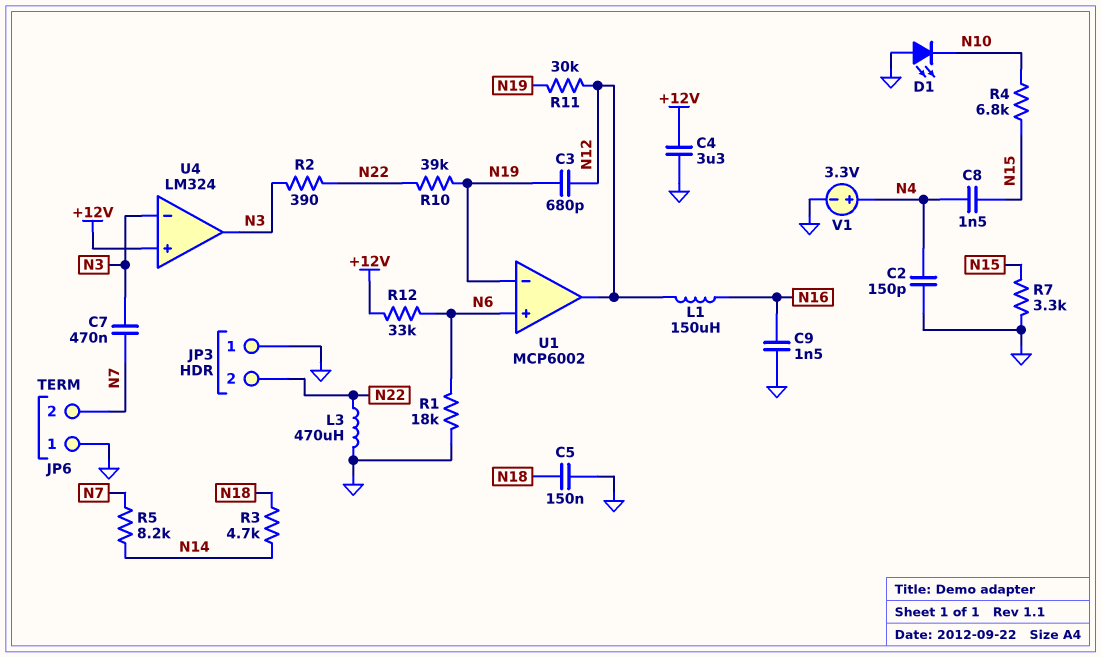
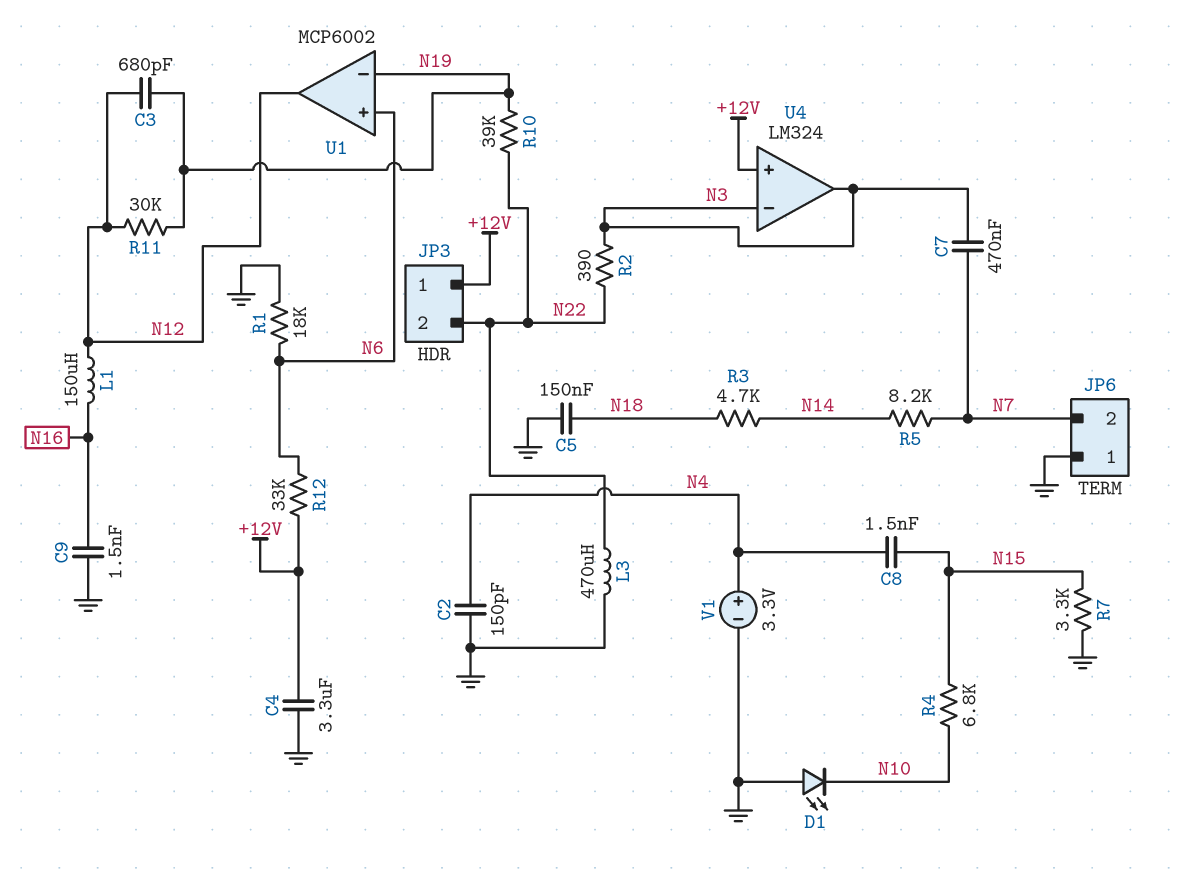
JP3 pin 1: GND -> +12V

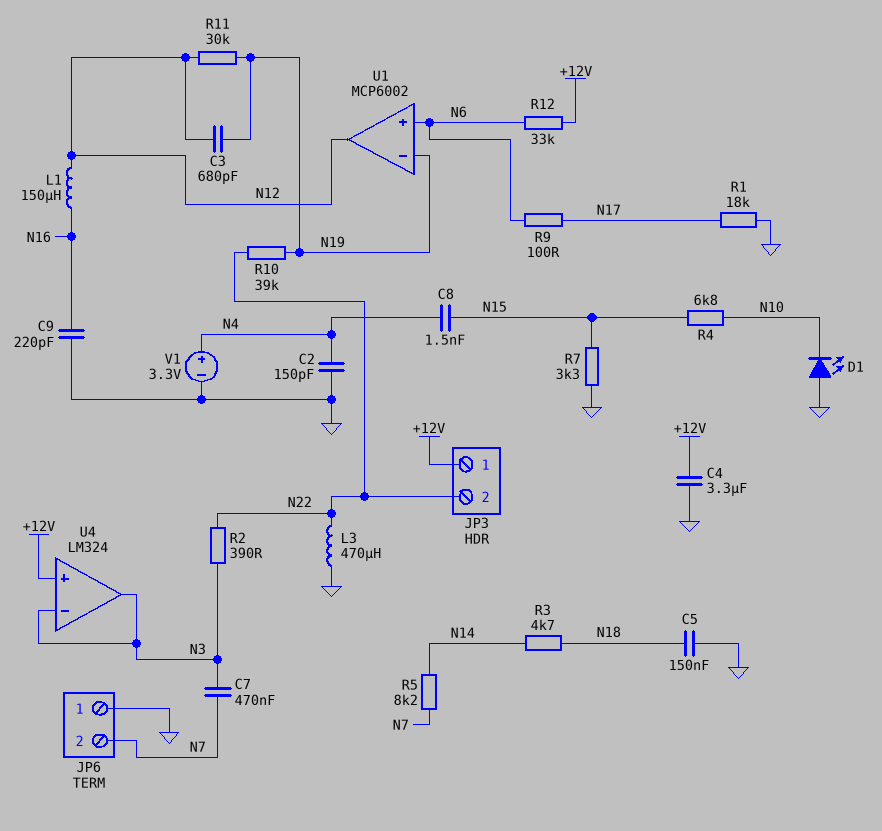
C9: 1.5nF (GND, N16) -> 220pF (GND, N16)
R1: 18k (GND, N6) -> 18k (GND, N17)
R9: none -> 100 (N6, N17)

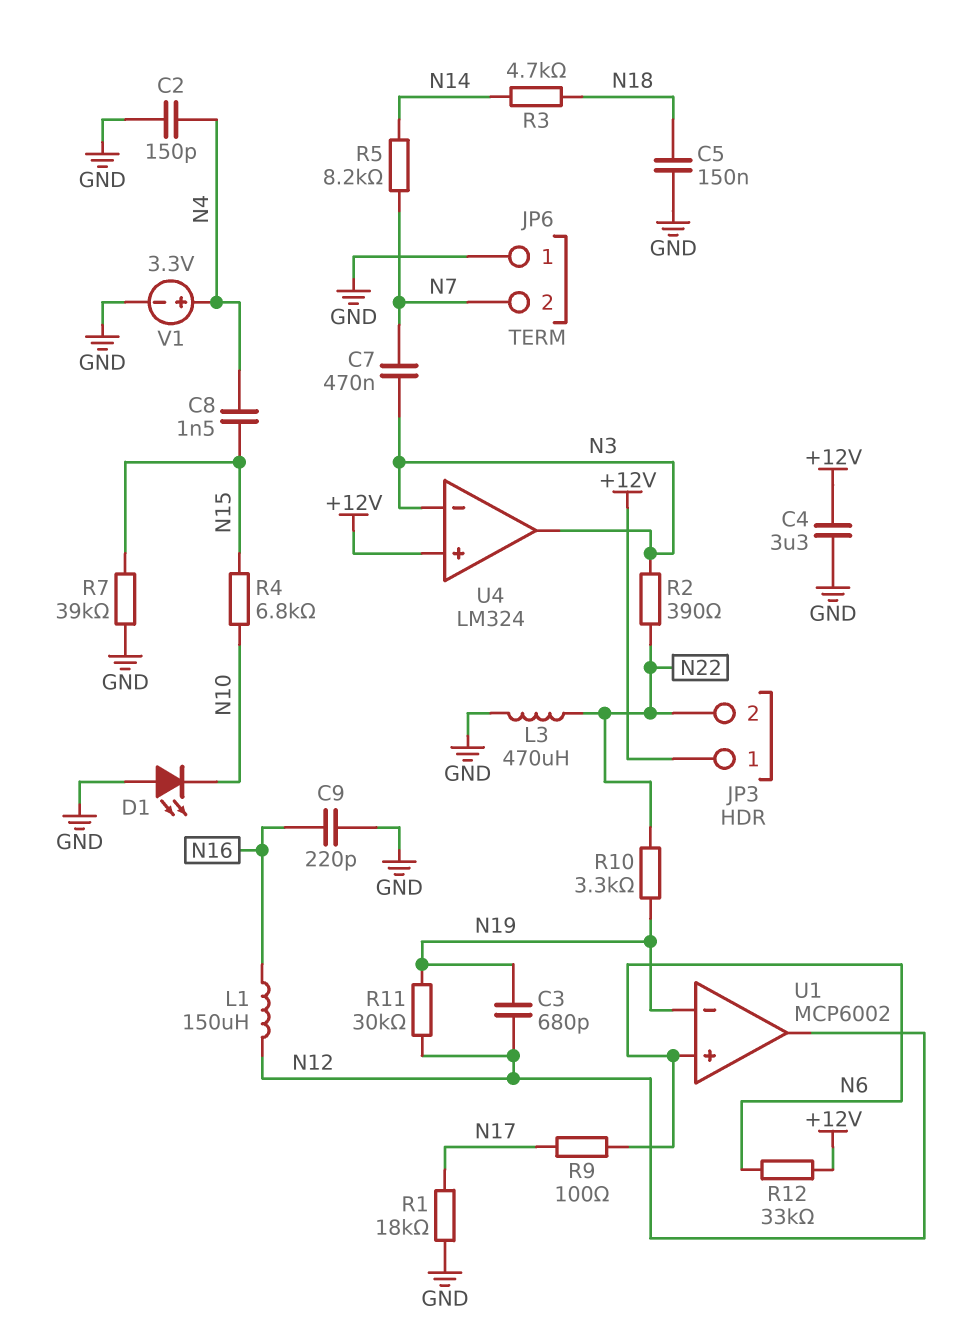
R7: 3.3k (GND, N15) -> 39k (GND, N15)
R10: 39k (N19, N22) -> 3.3k (N19, N22)

